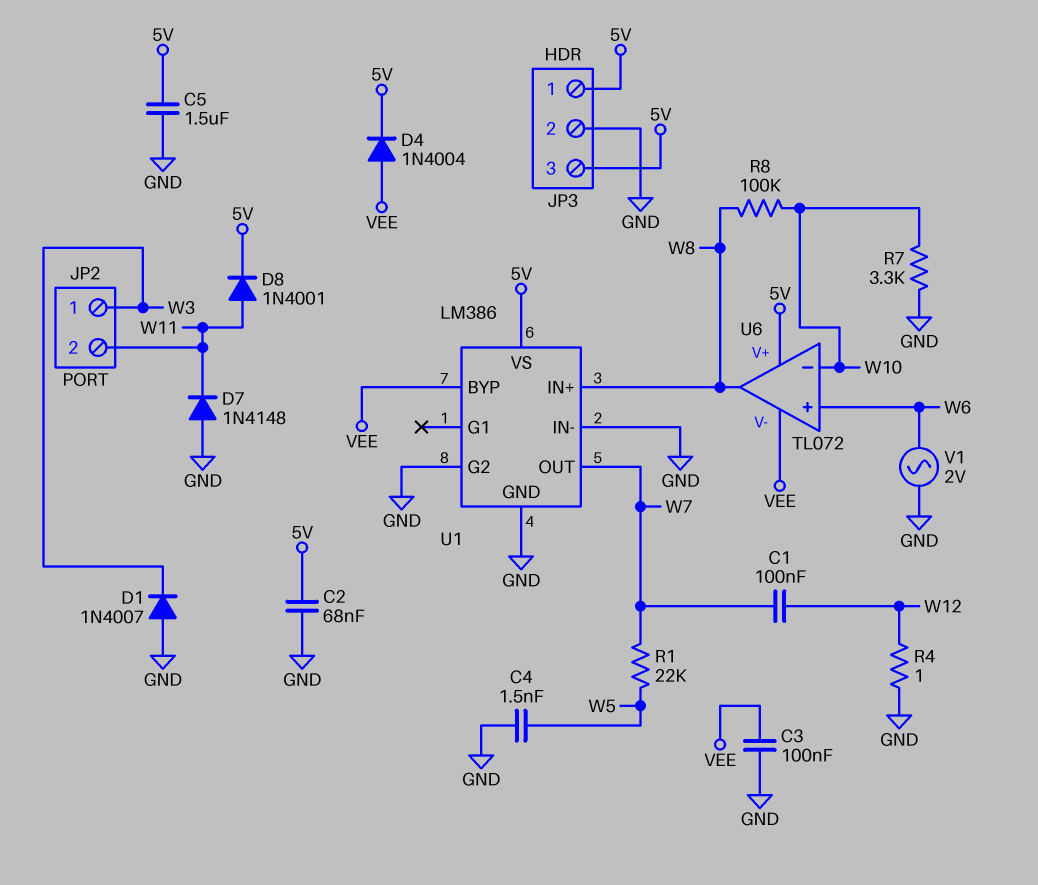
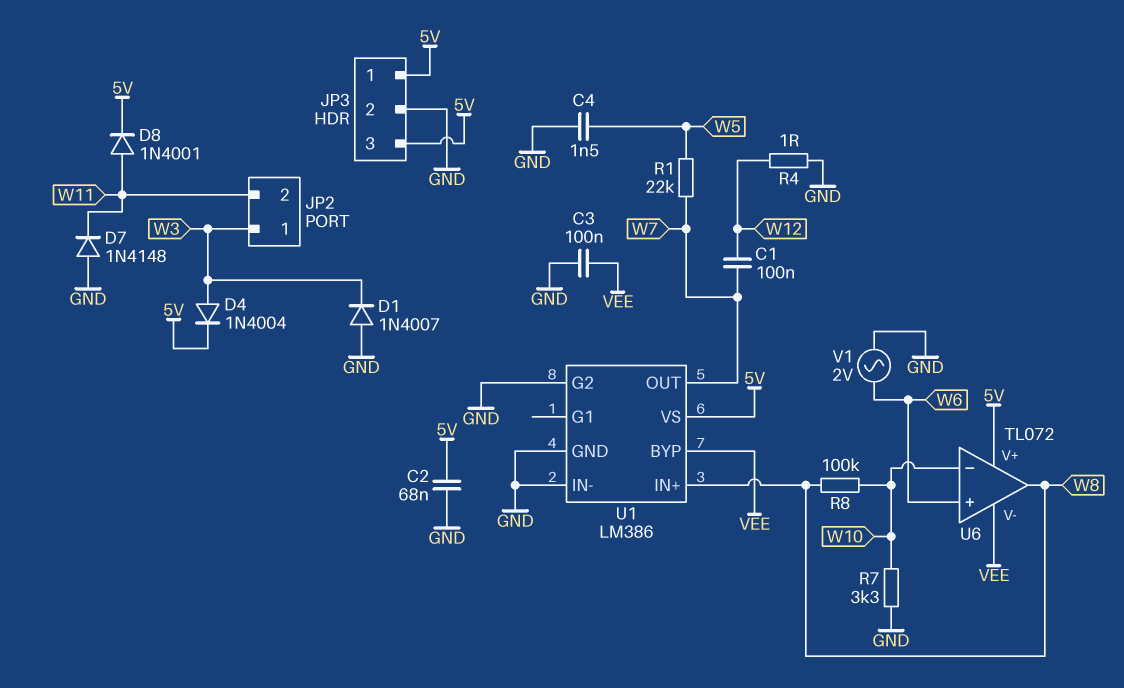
C5: 1.5uF (5V, GND) -> none
D4: diode 1N4004 (A VEE, K 5V) -> diode 1N4004 (A W3, K 5V)

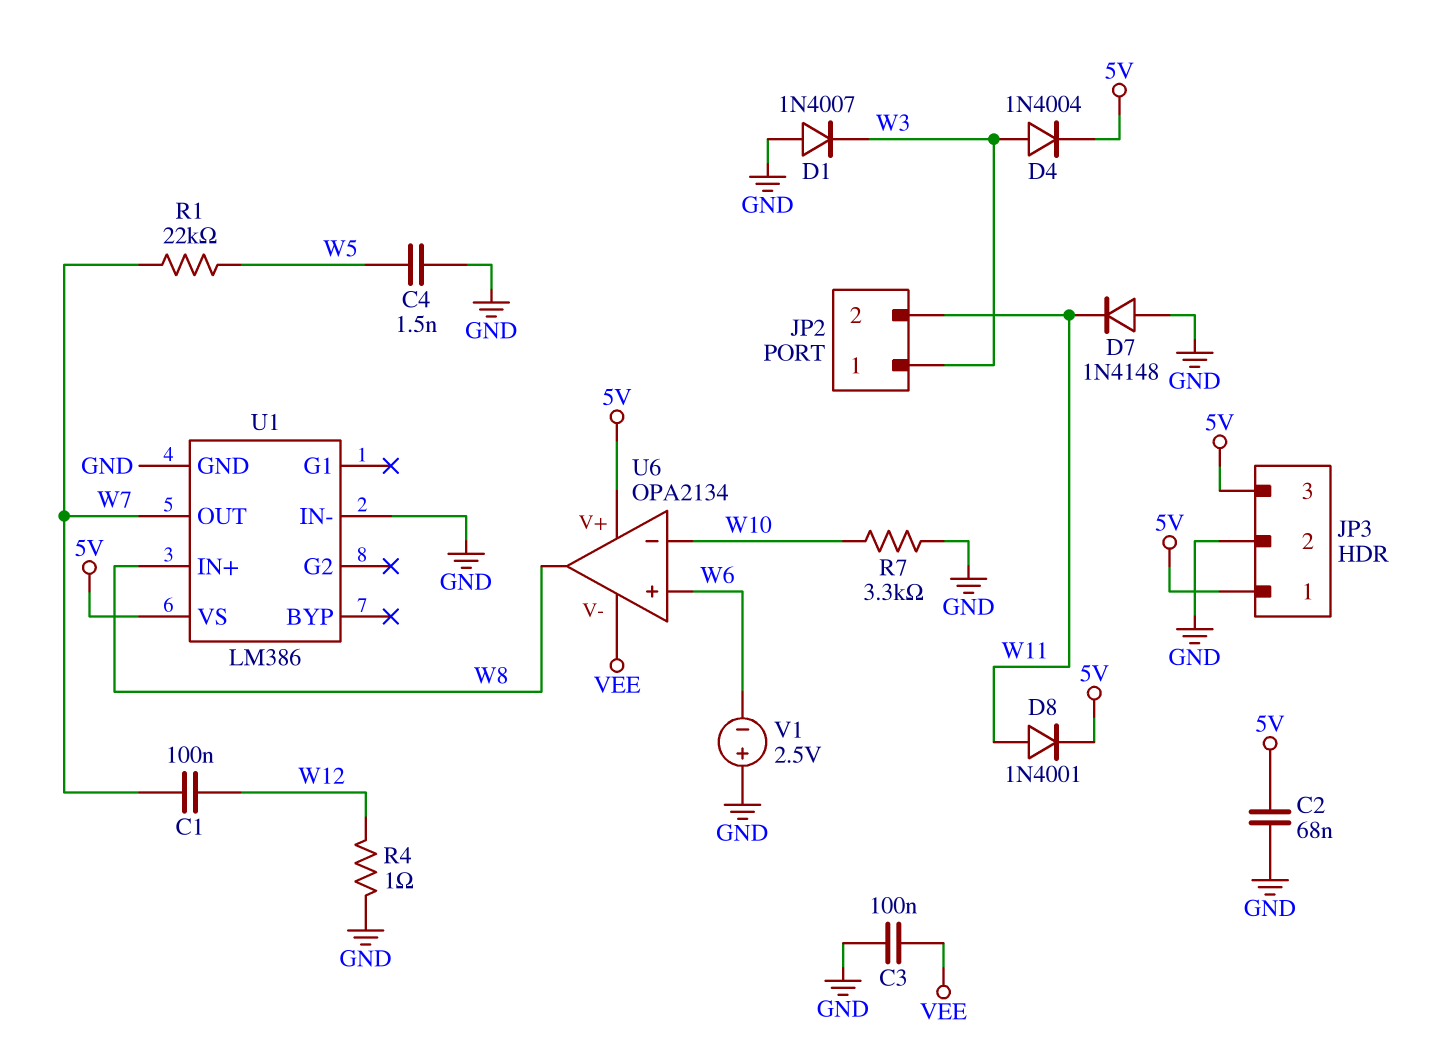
R8: 100k (W8, W10) -> none
U1 pin BYP: VEE -> none
U1 pin G2: GND -> none
U6: TL072 -> OPA2134
V1: AC 2V (GND, W6) -> 2.5V (plus GND, minus W6)

